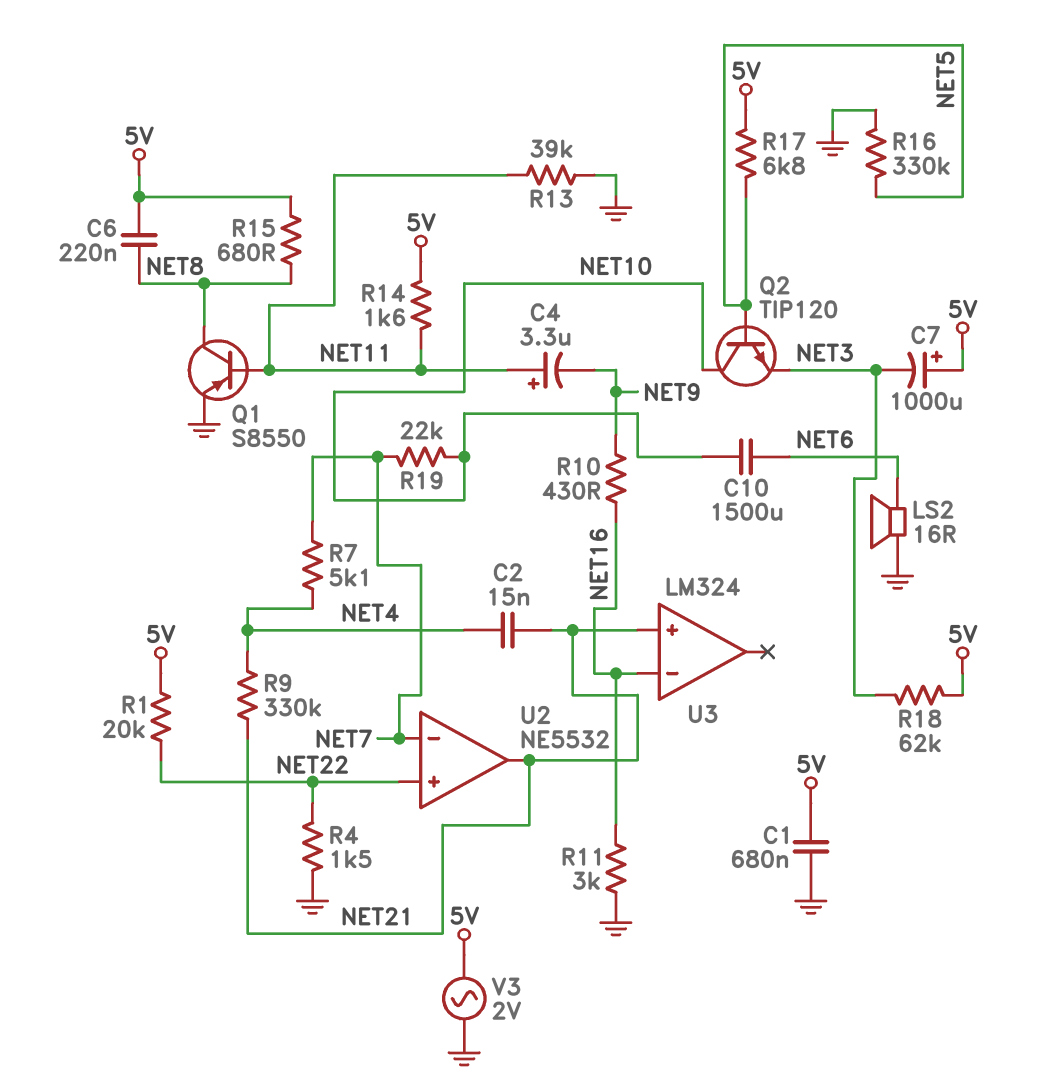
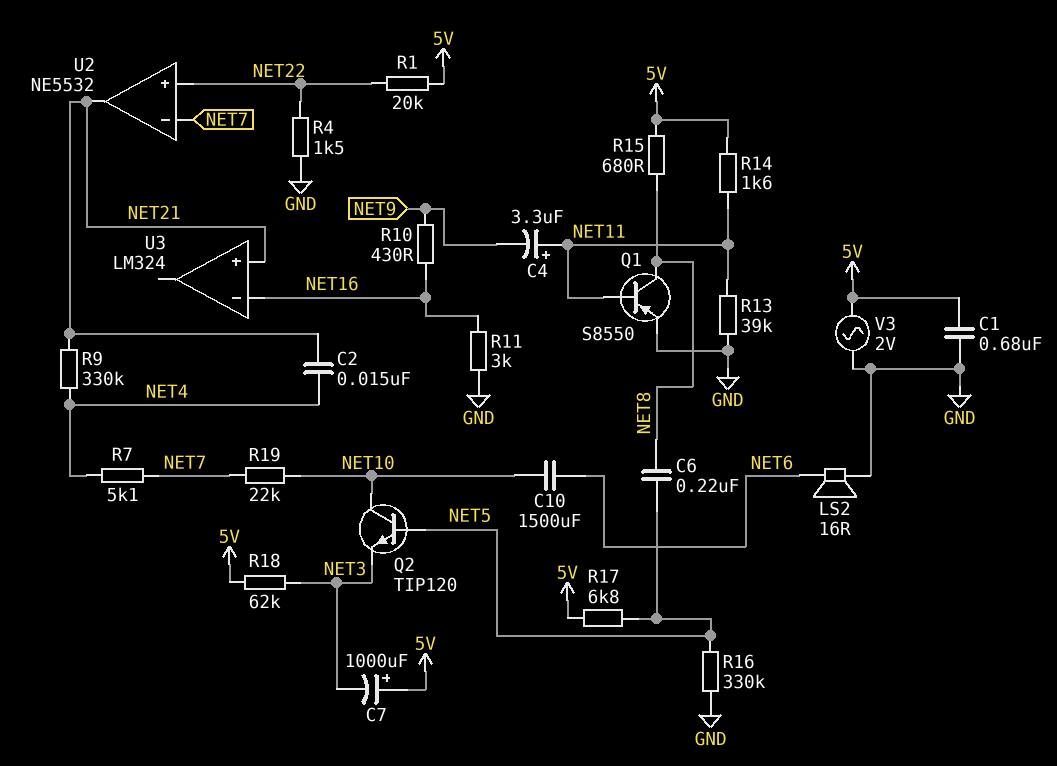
C6: 220nF (5V, NET8) -> 220nF (NET5, NET8)

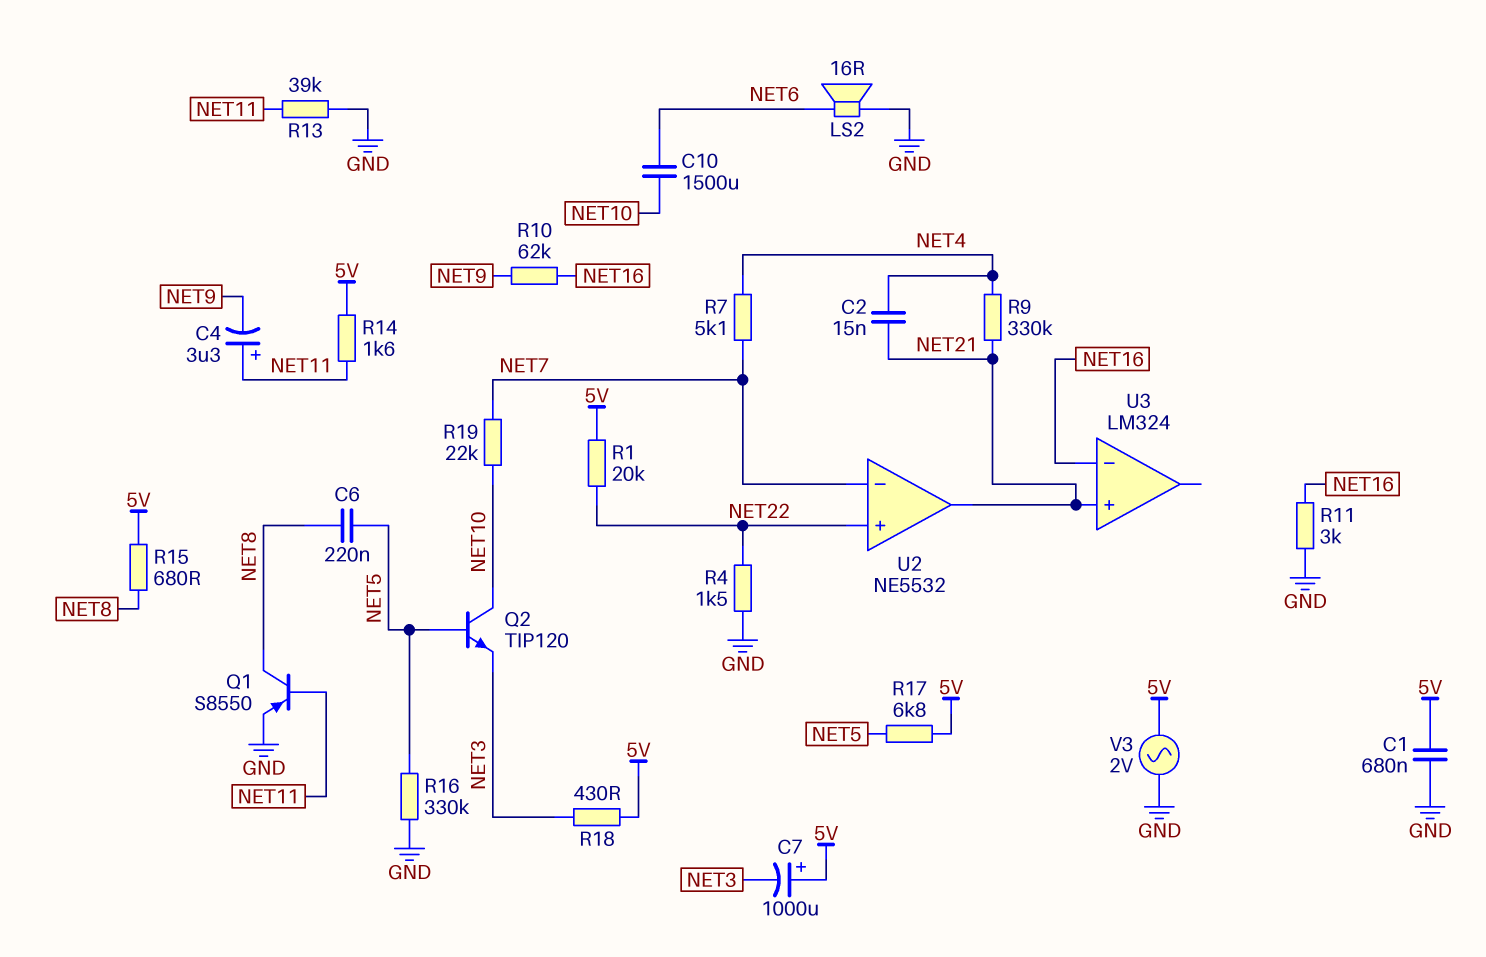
R10: 430 (NET9, NET16) -> 62k (NET9, NET16)
R18: 62k (5V, NET3) -> 430 (5V, NET3)

